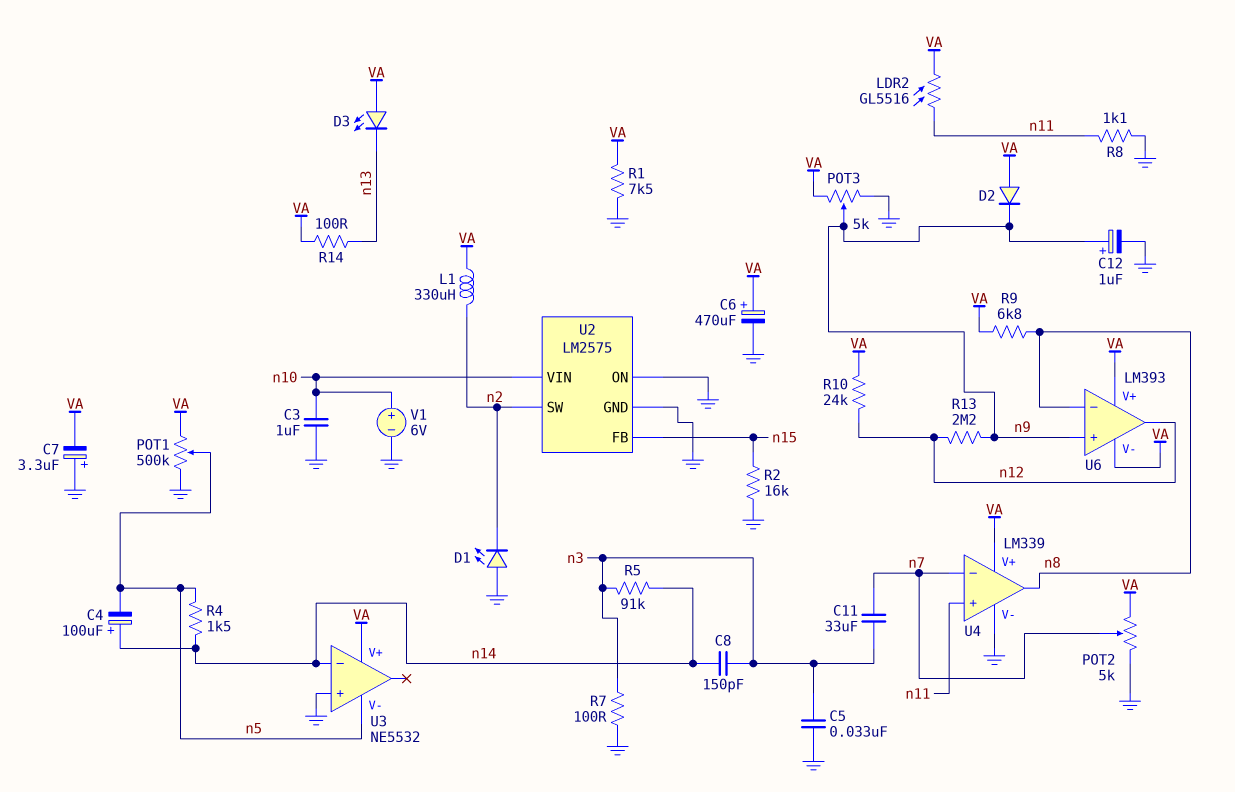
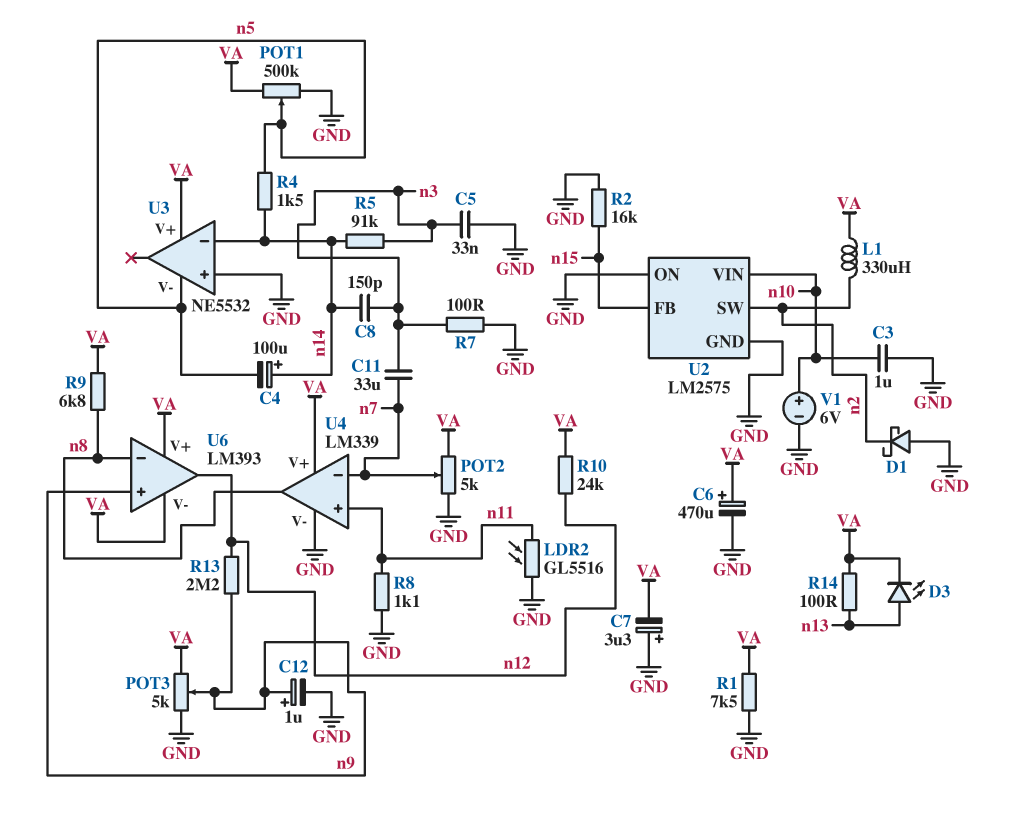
D1: LED (A GND, K n2) -> schottky (A GND, K n2)
D2: diode (A VA, K n9) -> none
D3: LED (A VA, K n13) -> LED (A n13, K VA)
LDR2: GL5516 (VA, n11) -> GL5516 (GND, n11)

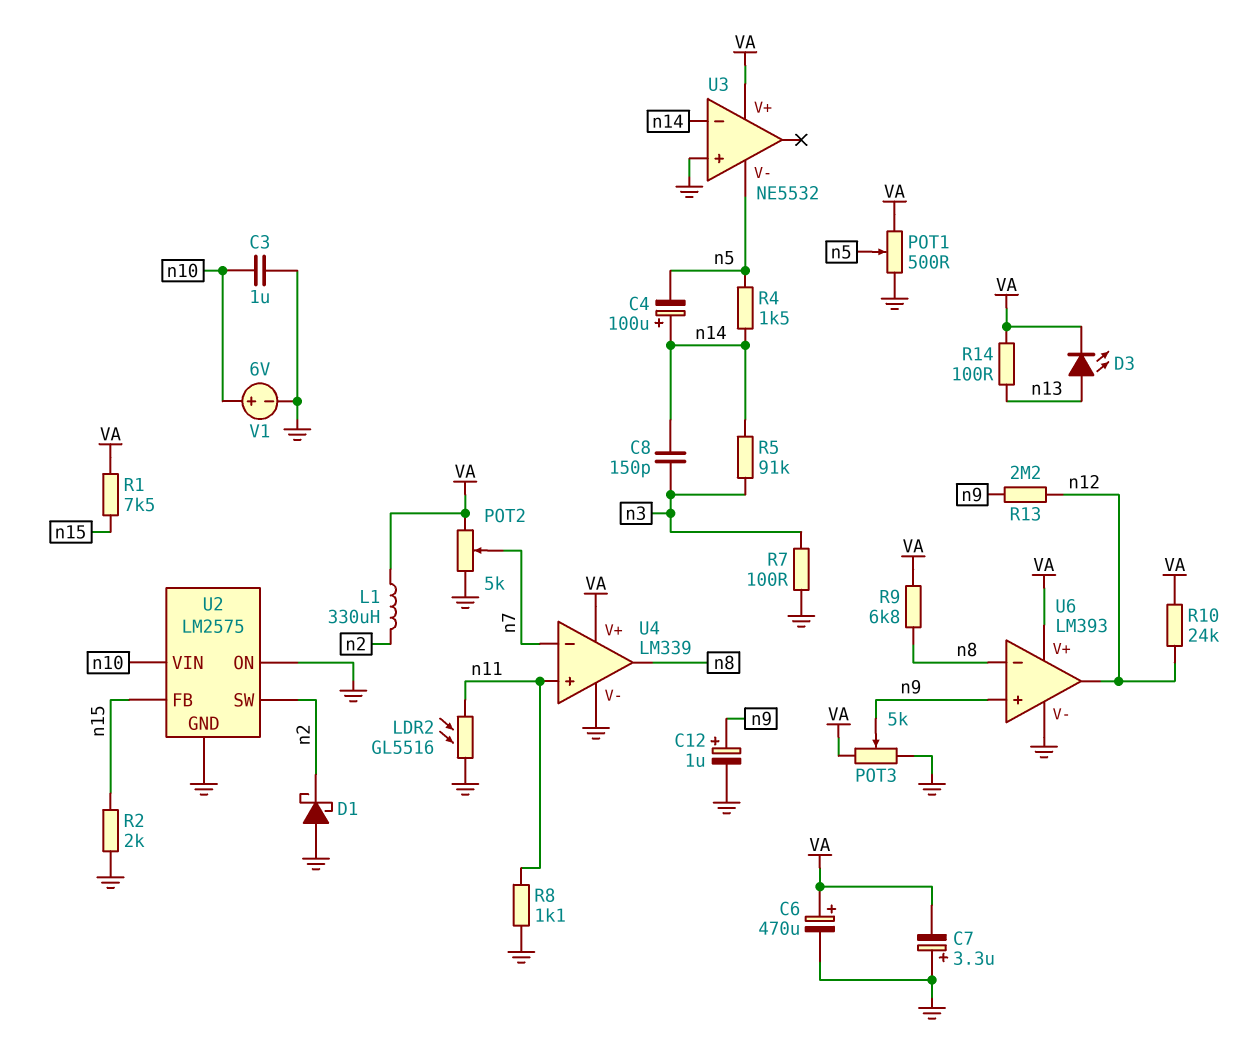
C5: 33nF (GND, n3) -> none
C11: 33uF (n3, n7) -> none
POT1: 500k (GND, VA, wiper n5) -> 500 (GND, VA, wiper n5)
R1: 7.5k (GND, VA) -> 7.5k (VA, n15)
R2: 16k (GND, n15) -> 2k (GND, n15)
U6 pin V-: VA -> GND

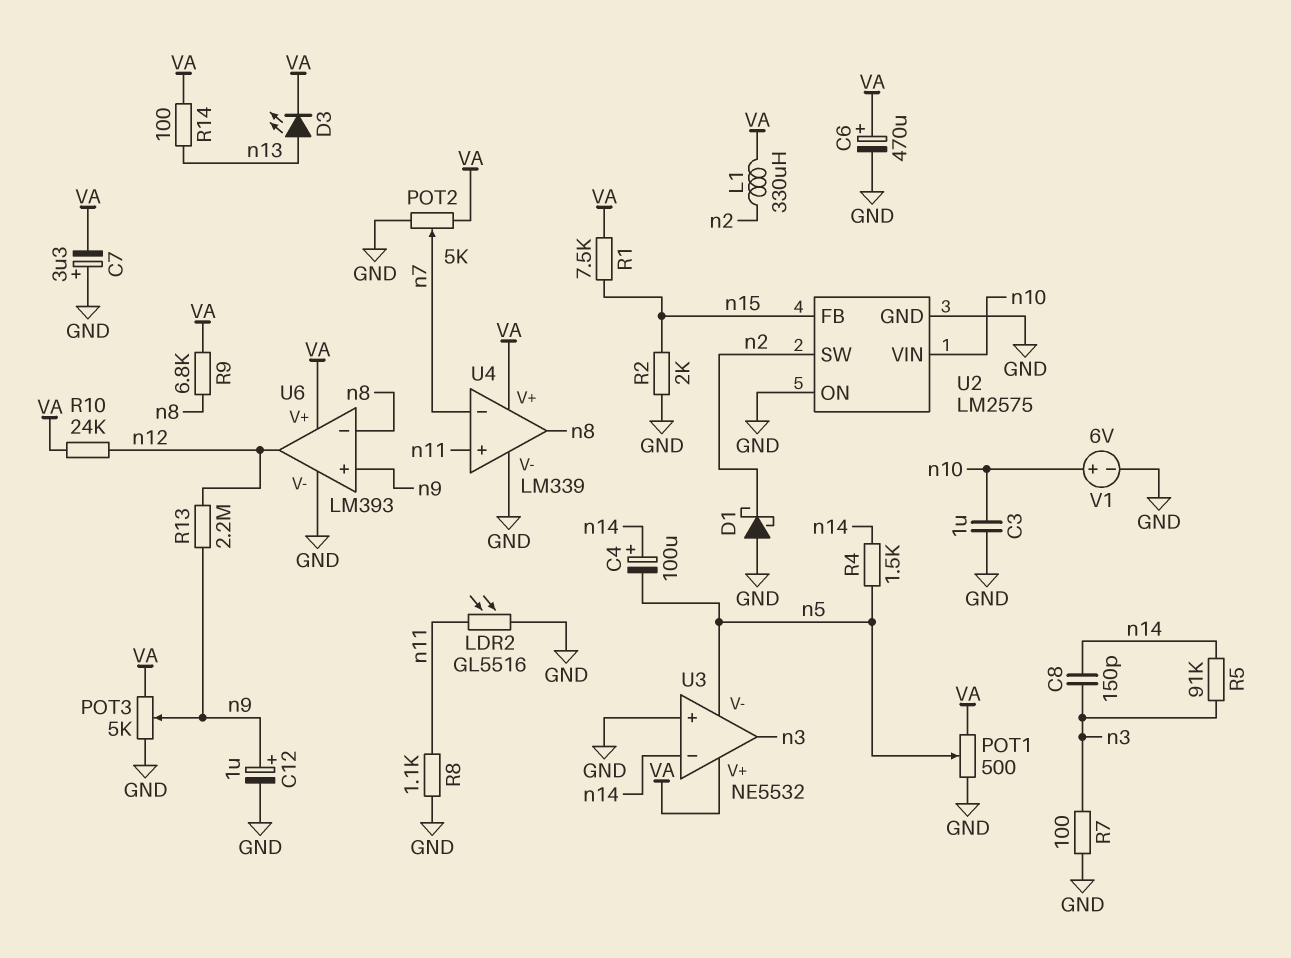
U3 pin out: none -> n3

